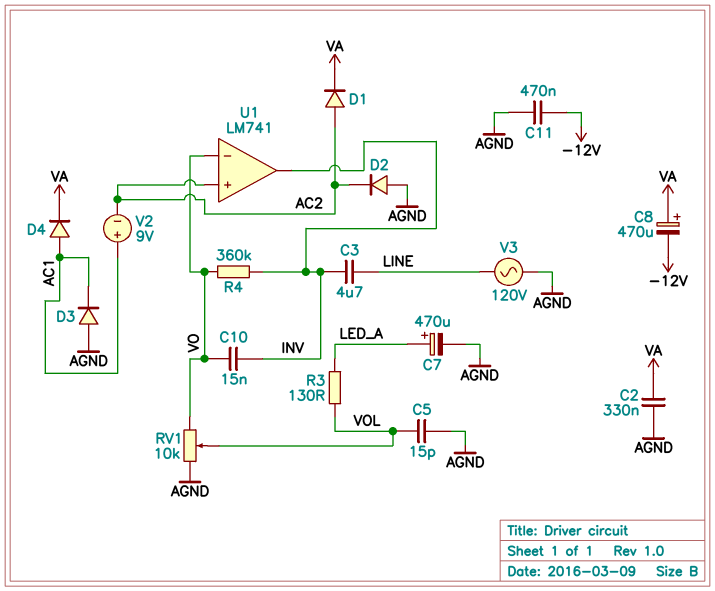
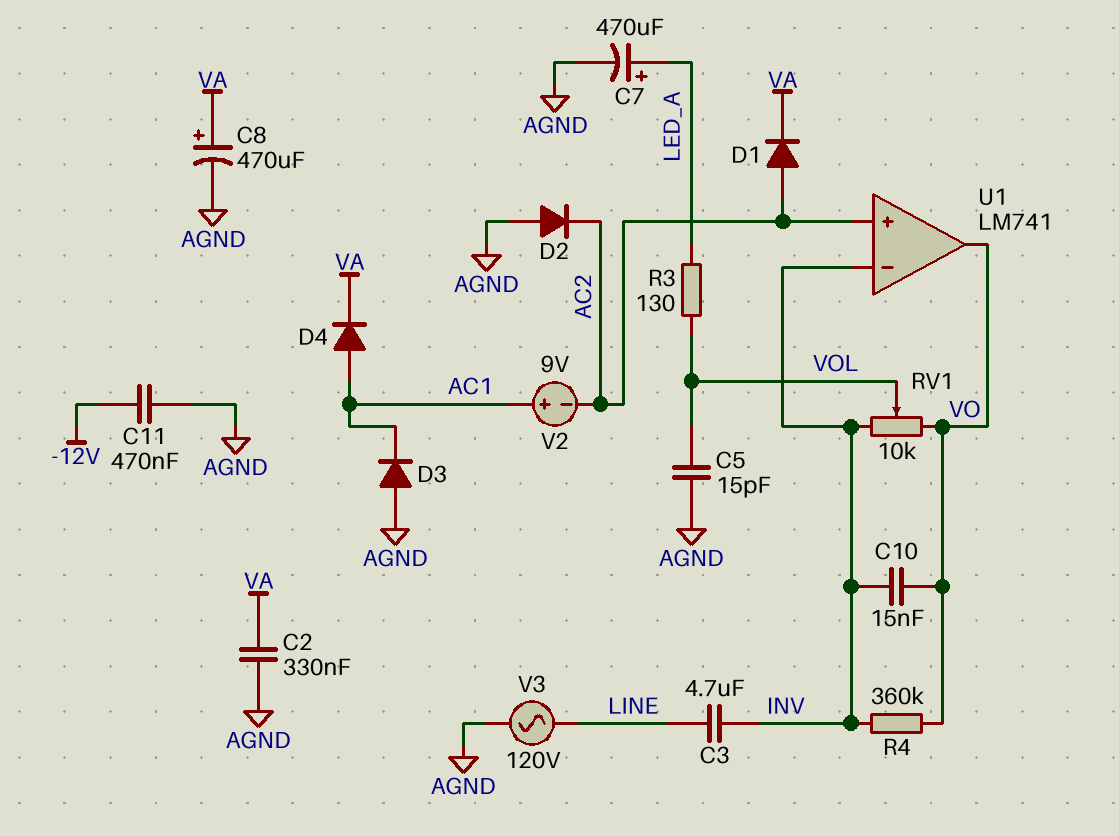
C8: 470uF (plus VA, minus -12V) -> 470uF (plus VA, minus AGND)
RV1: 10k (AGND, VO, wiper VOL) -> 10k (INV, VO, wiper VOL)
U1 pin in-: VO -> INV
U1 pin out: INV -> VO

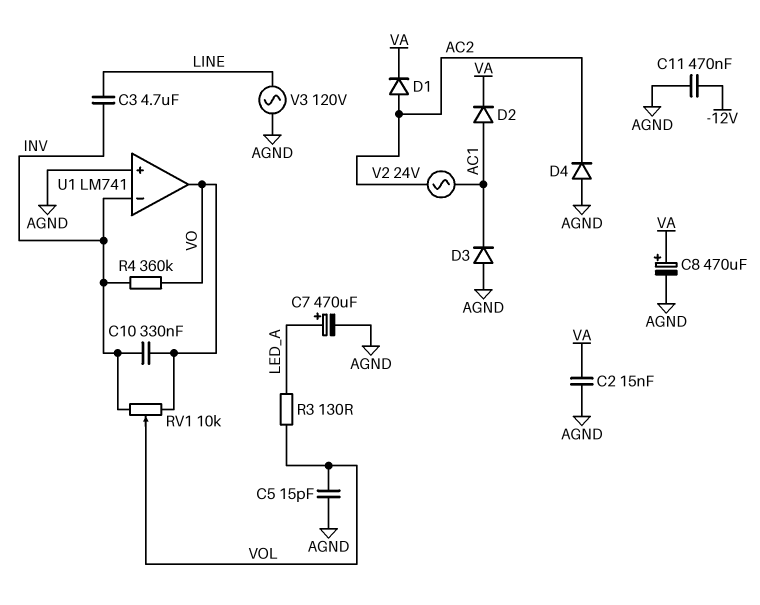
C2: 330nF (AGND, VA) -> 15nF (AGND, VA)
C10: 15nF (INV, VO) -> 330nF (INV, VO)
D2: diode (A AGND, K AC2) -> diode (A AC1, K VA)
D4: diode (A AC1, K VA) -> diode (A AGND, K AC2)
U1 pin in+: AC2 -> AGND
V2: 9V (plus AC1, minus AC2) -> AC 24V (AC1, AC2)

